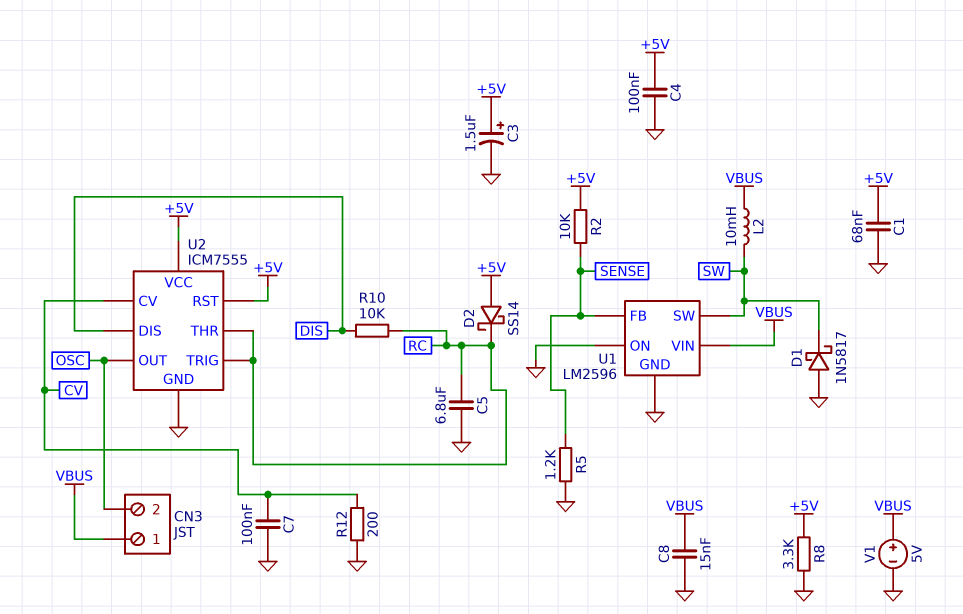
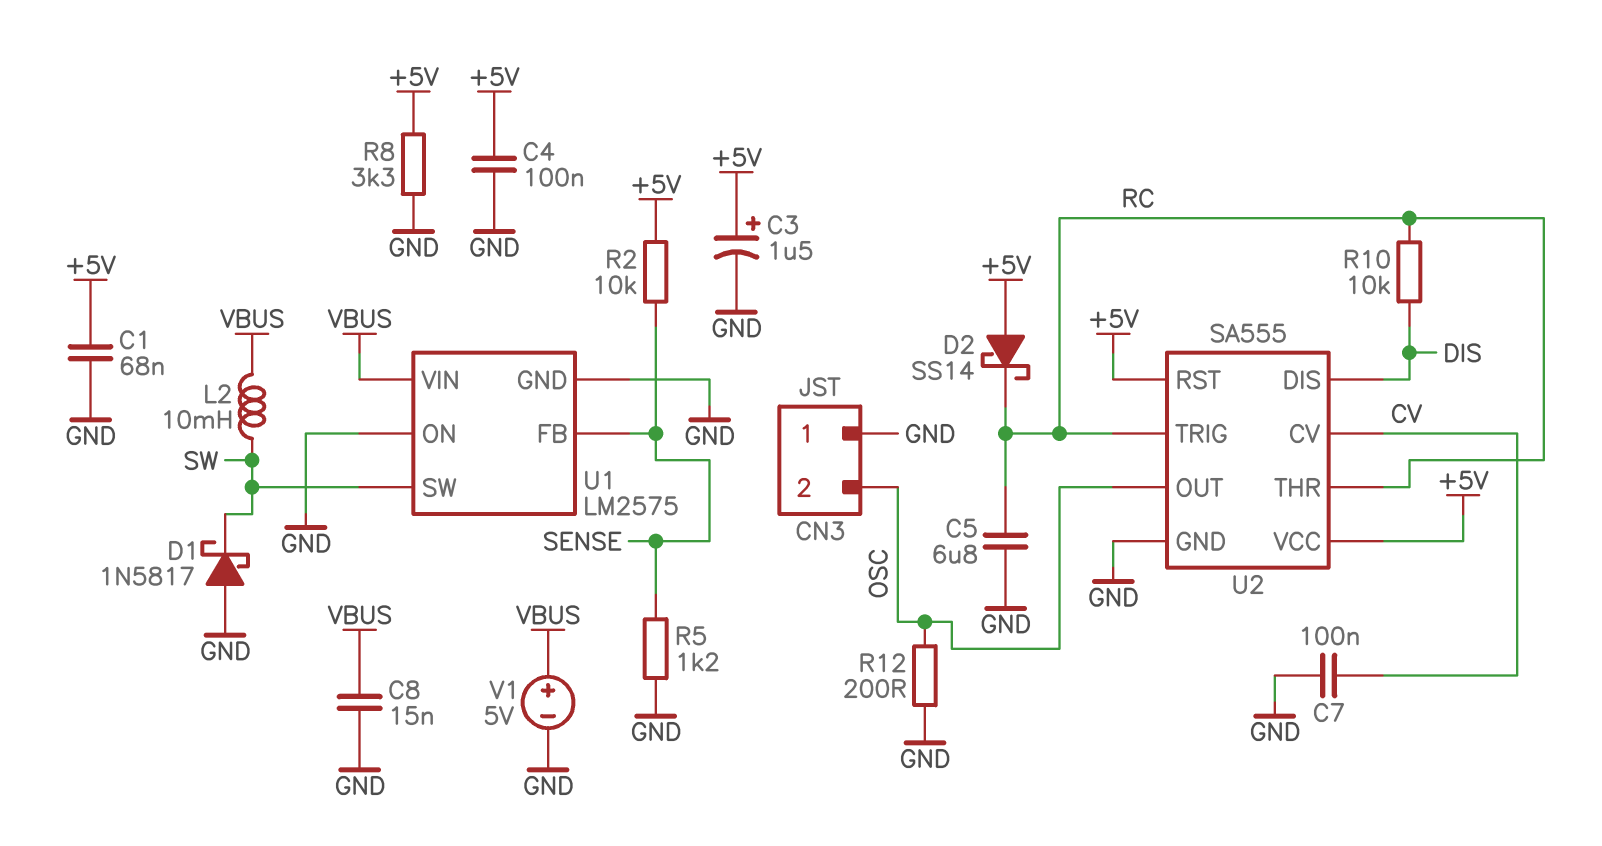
CN3 pin 1: VBUS -> GND
R12: 200 (CV, GND) -> 200 (GND, OSC)
U1: LM2596 -> LM2575
U2: ICM7555 -> SA555

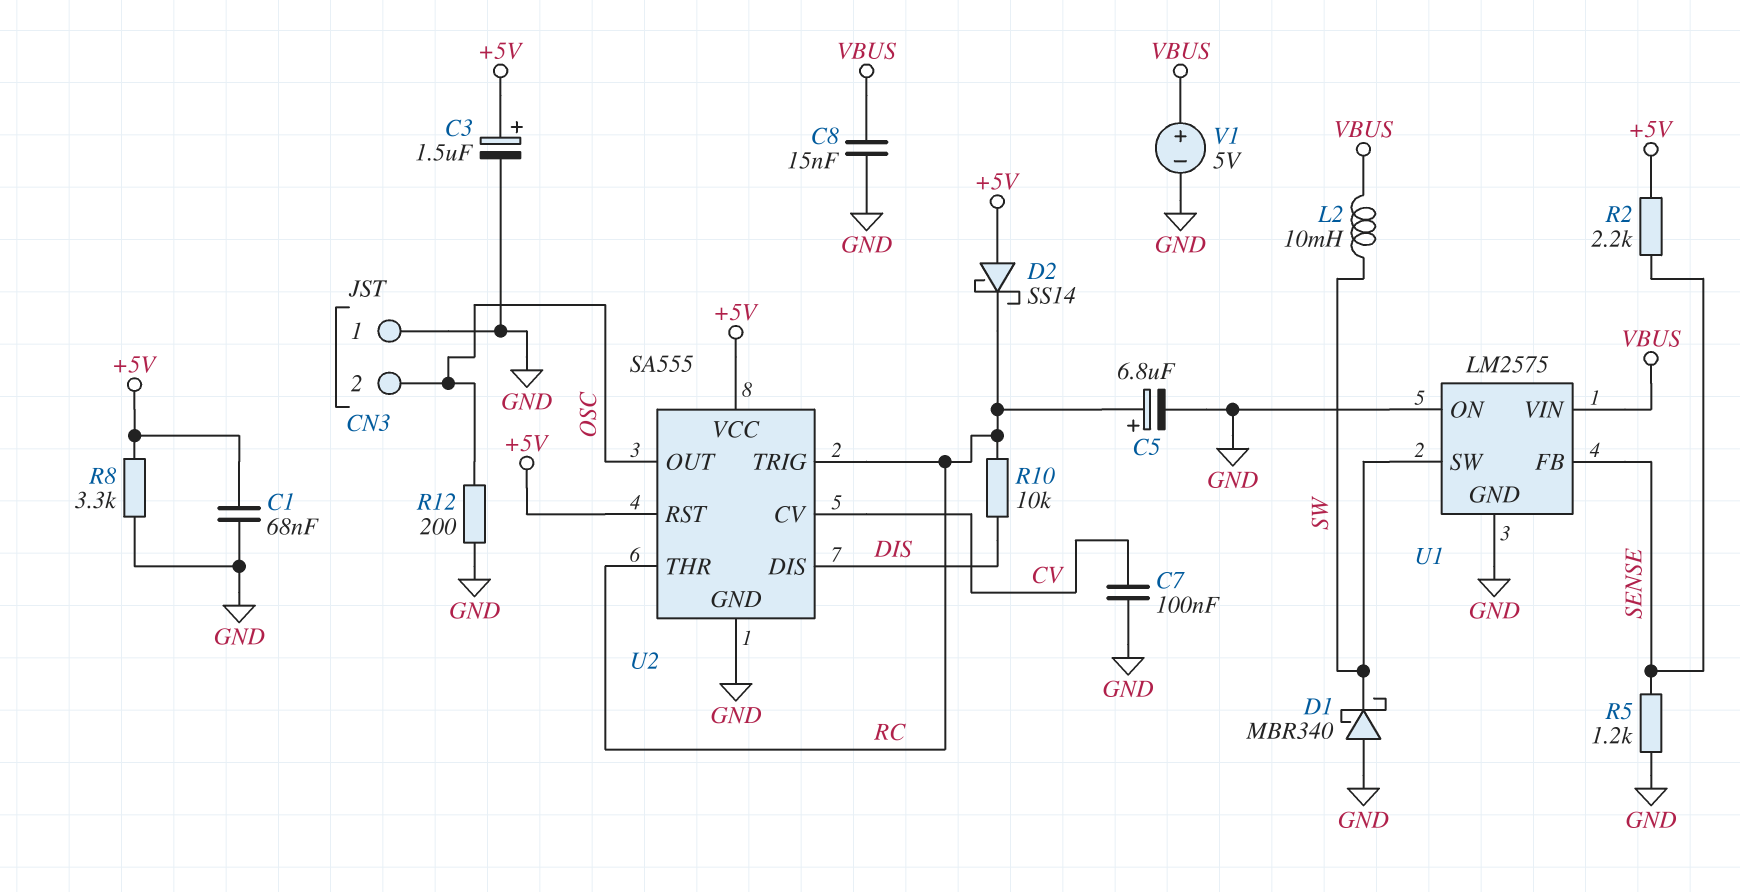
C4: 100nF (+5V, GND) -> none
C5: 6.8uF (GND, RC) -> 6.8uF (plus RC, minus GND)
D1: schottky 1N5817 (A GND, K SW) -> schottky MBR340 (A GND, K SW)
R2: 10k (+5V, SENSE) -> 2.2k (+5V, SENSE)

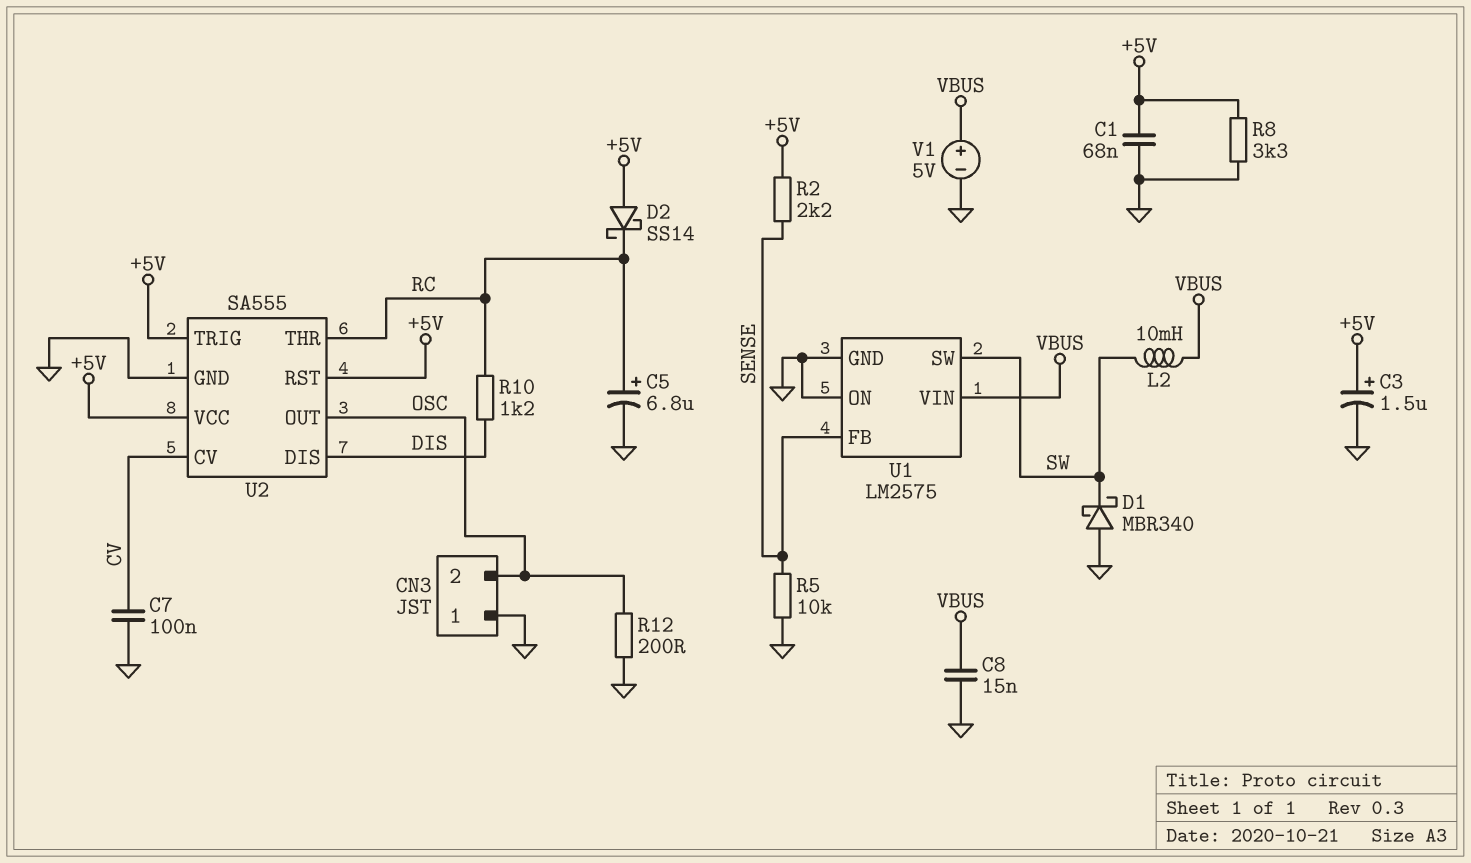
R5: 1.2k (GND, SENSE) -> 10k (GND, SENSE)
R10: 10k (DIS, RC) -> 1.2k (DIS, RC)
U2 pin TRIG: RC -> +5V

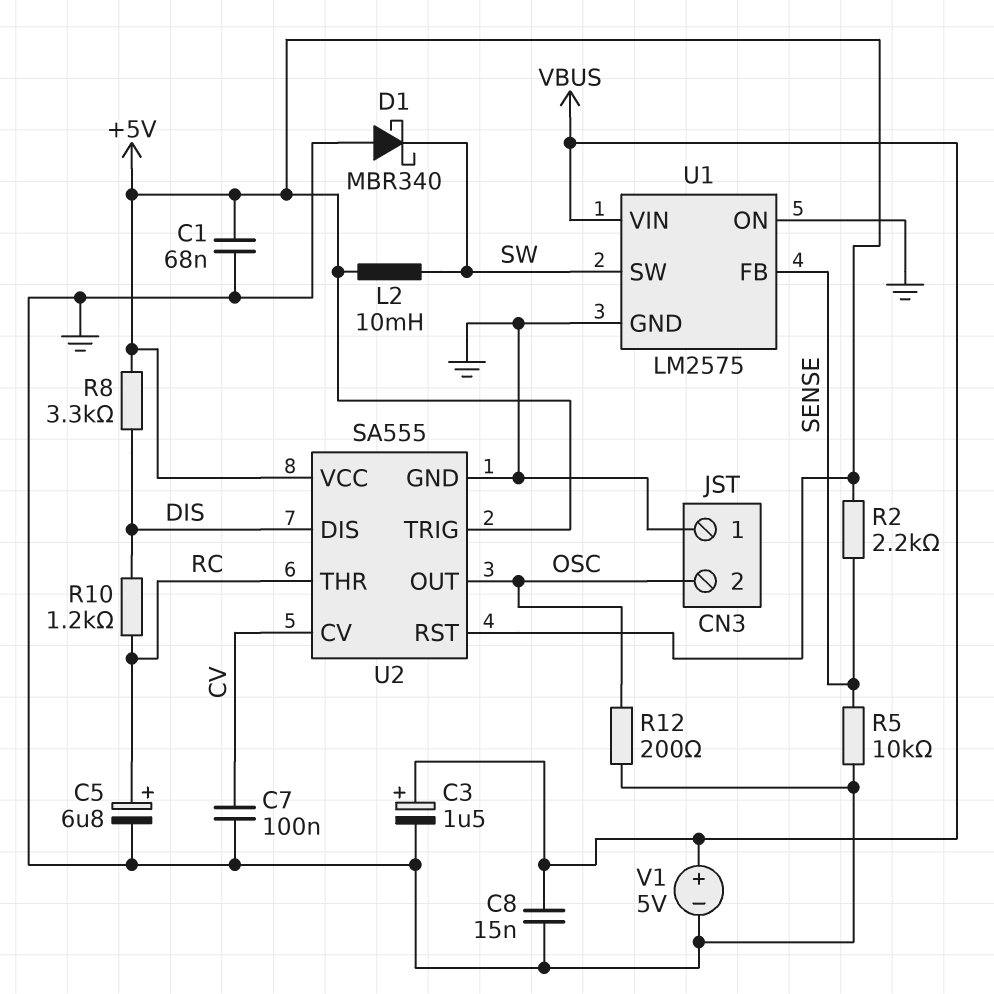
C3: 1.5uF (plus +5V, minus GND) -> 1.5uF (plus VBUS, minus GND)
D2: schottky SS14 (A +5V, K RC) -> none
L2: 10mH (SW, VBUS) -> 10mH (+5V, SW)
R8: 3.3k (+5V, GND) -> 3.3k (+5V, DIS)

